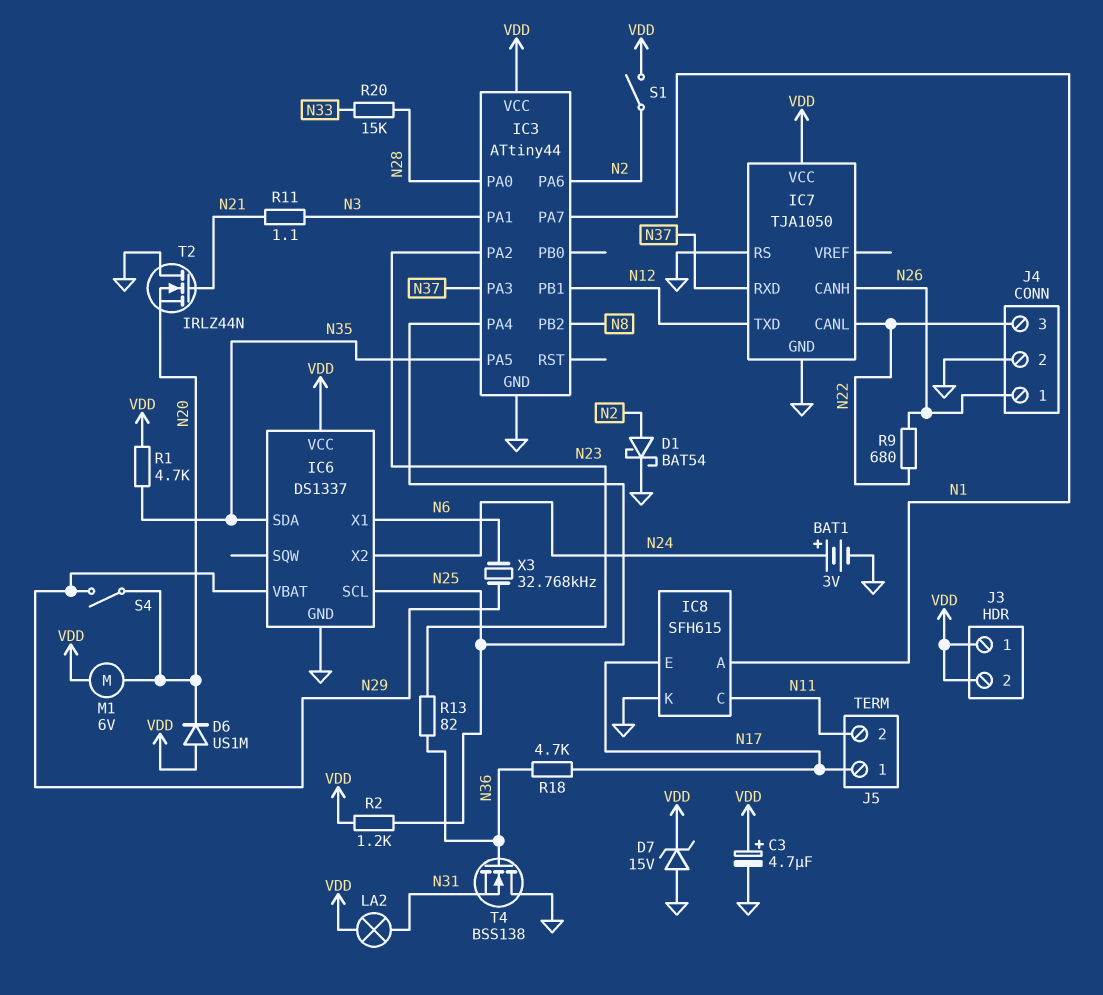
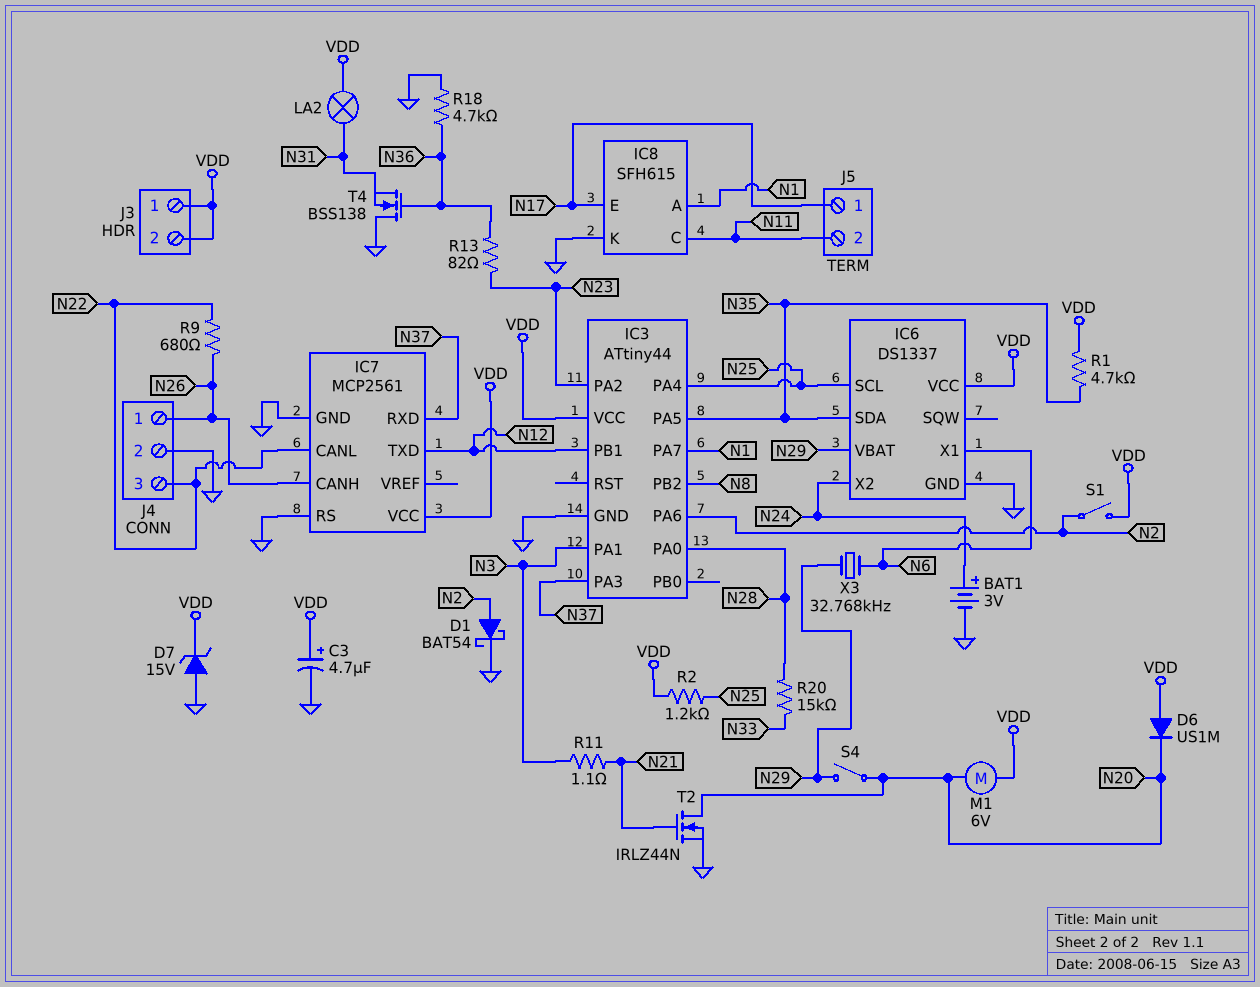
IC7: TJA1050 -> MCP2561
R18: 4.7k (N17, N36) -> 4.7k (GND, N36)
T2: NMOS IRLZ44N (G N21, D GND, S N20) -> NMOS IRLZ44N (G N21, D N20, S GND)

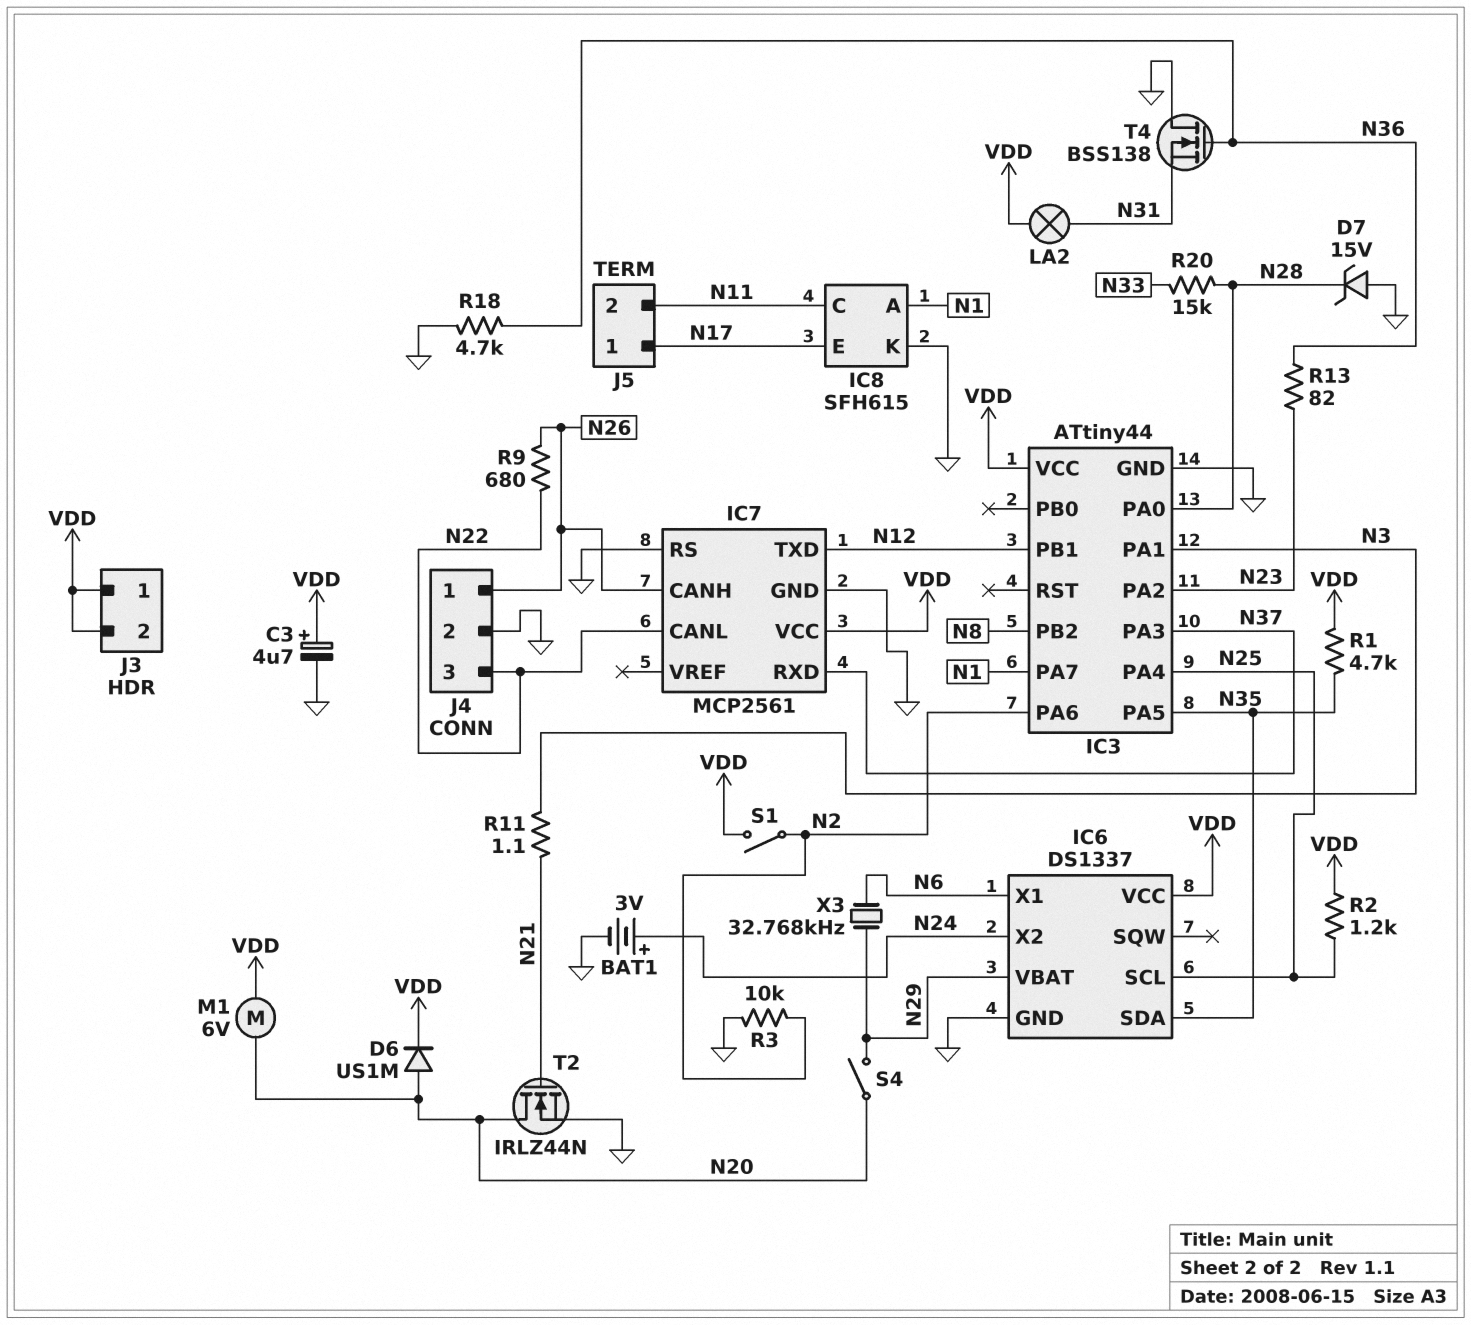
D1: schottky BAT54 (A N2, K GND) -> none
D6: diode US1M (A VDD, K N20) -> diode US1M (A N20, K VDD)
D7: zener 15V (A GND, K VDD) -> zener 15V (A GND, K N28)
R3: none -> 10k (GND, N2)

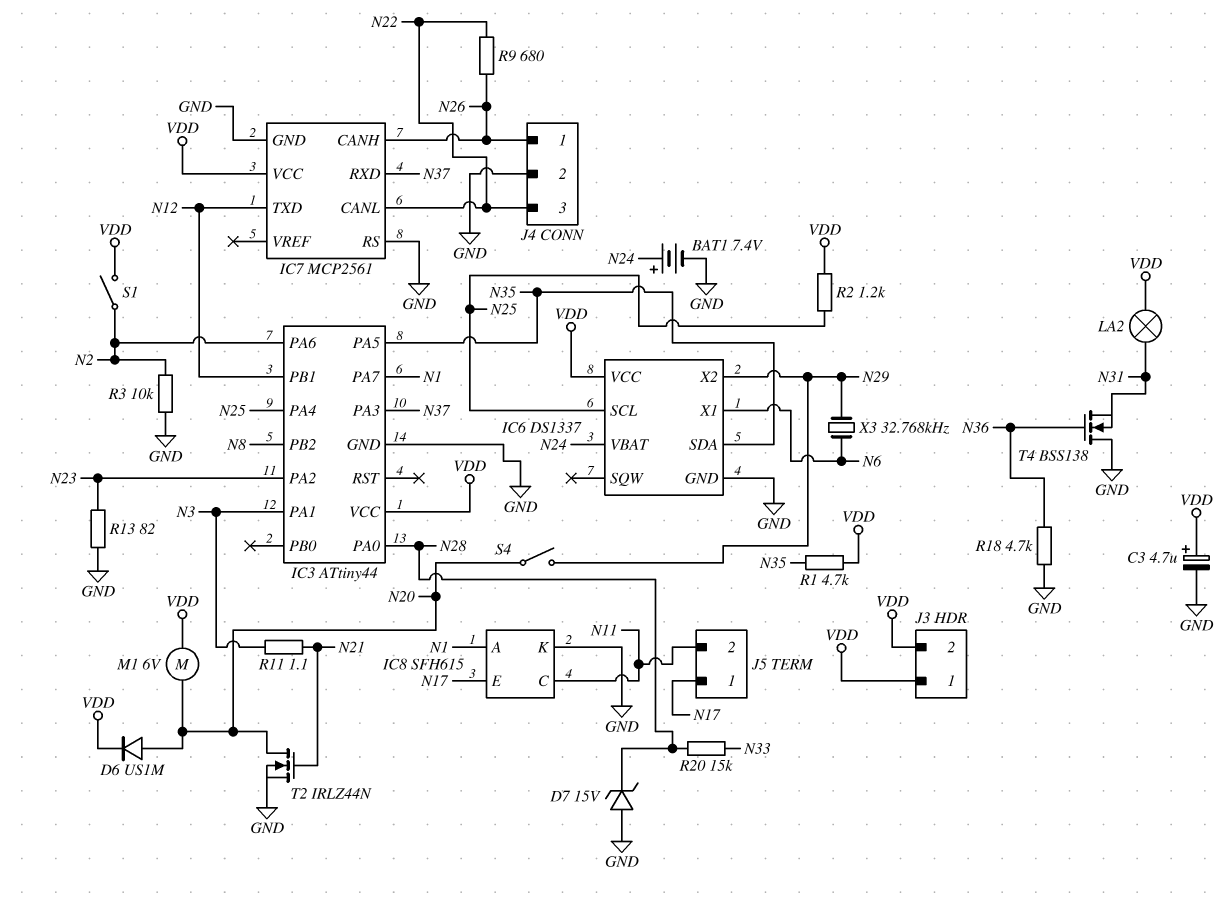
BAT1: 3V (plus N24, minus GND) -> 7.4V (plus N24, minus GND)
IC6 pin VBAT: N29 -> N24
IC6 pin X2: N24 -> N29
R13: 82 (N23, N36) -> 82 (GND, N23)

